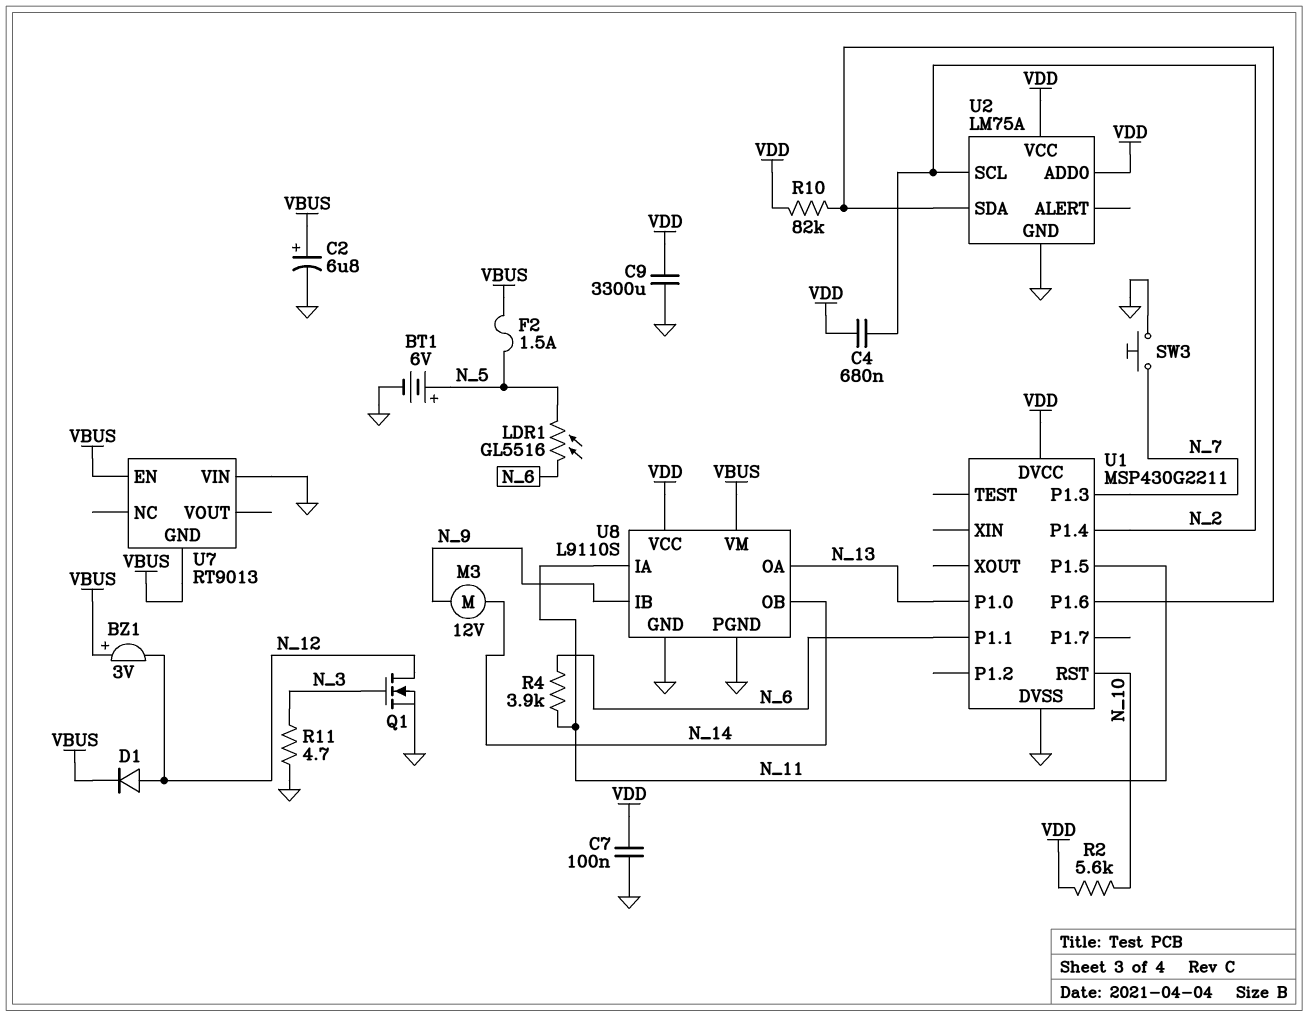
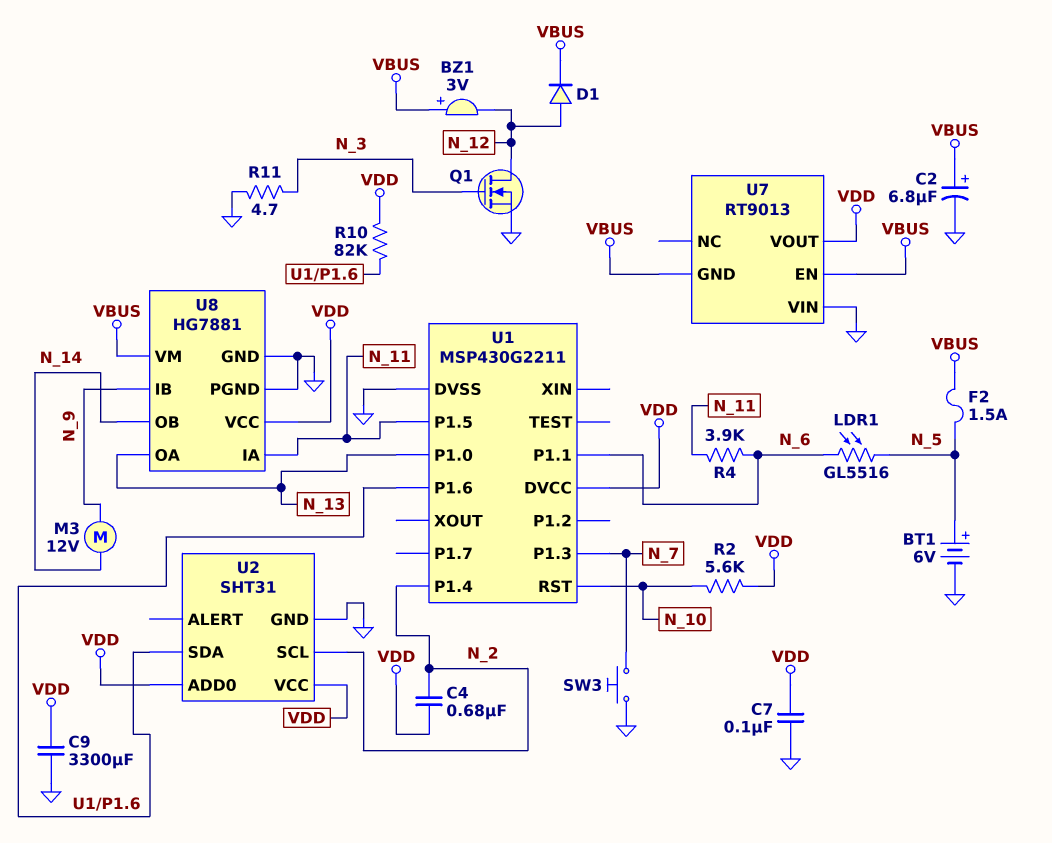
U2: LM75A -> SHT31
U7 pin VOUT: none -> VDD
U8: L9110S -> HG7881

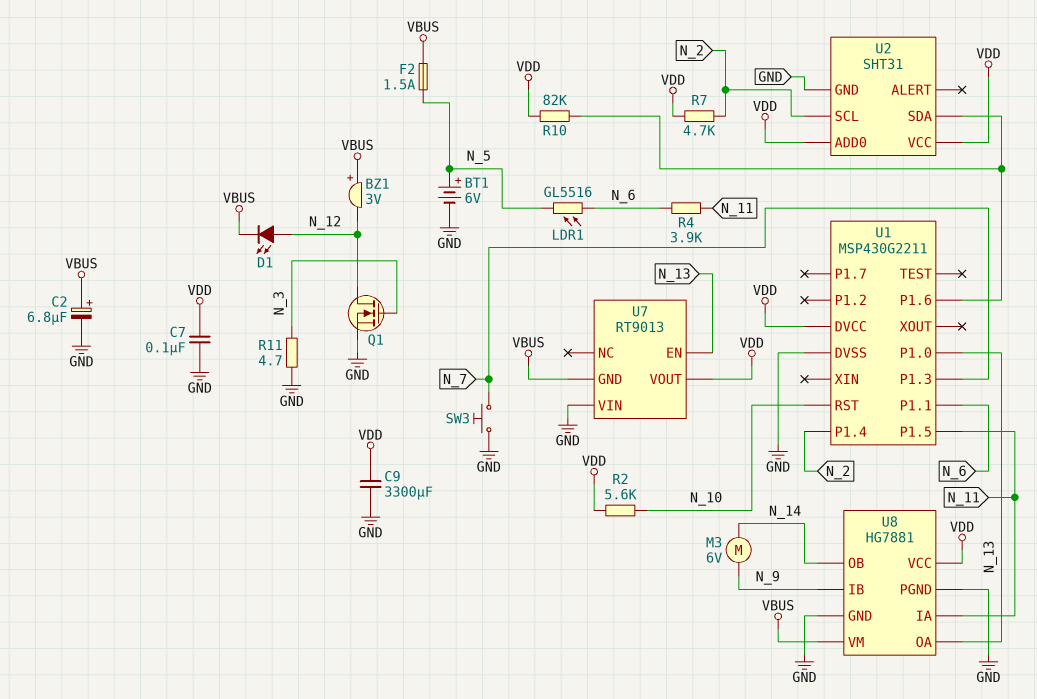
C4: 680nF (N_2, VDD) -> none
D1: diode (A N_12, K VBUS) -> LED (A N_12, K VBUS)
M3: motor 12V (N_9, N_14) -> motor 6V (N_9, N_14)
R7: none -> 4.7k (N_2, VDD)
U7 pin EN: VBUS -> N_13

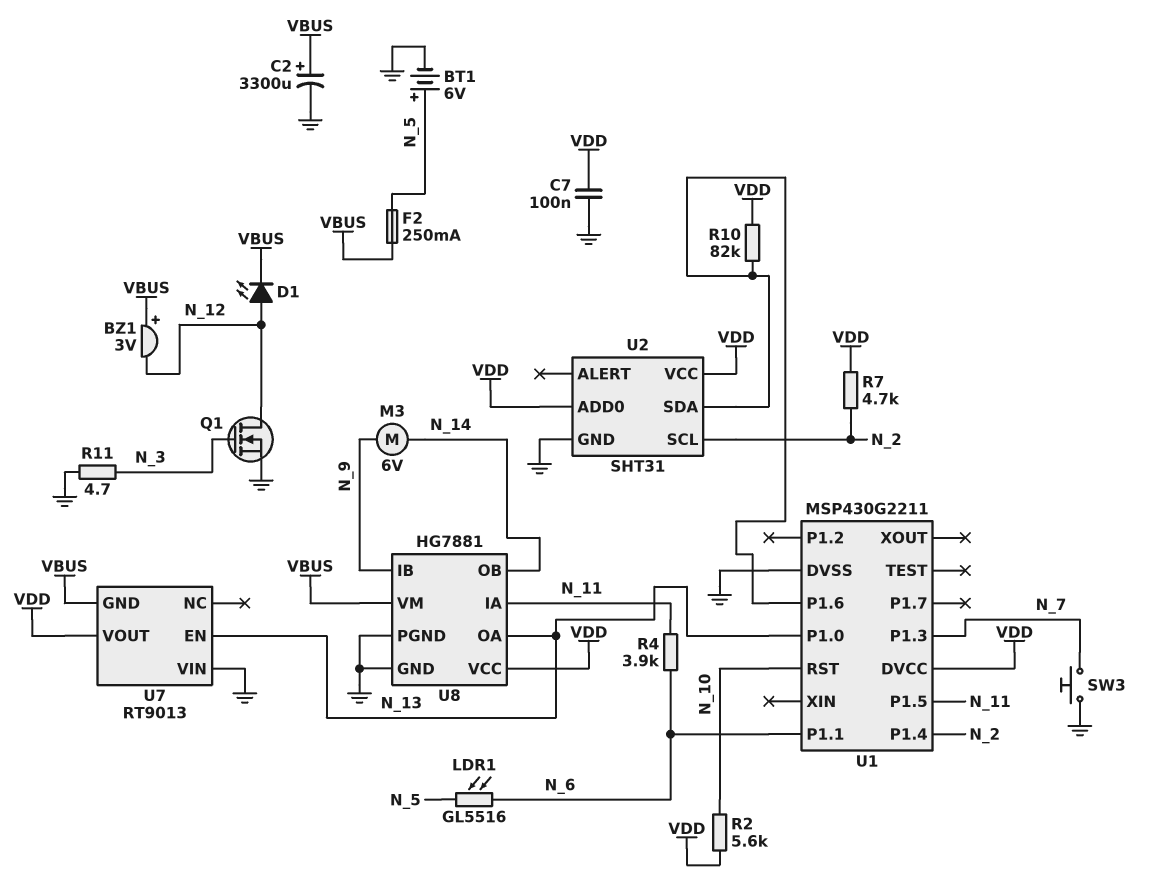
C2: 6.8uF (plus VBUS, minus GND) -> 3300uF (plus VBUS, minus GND)
C9: 3300uF (GND, VDD) -> none
F2: 1.5A (N_5, VBUS) -> 250mA (N_5, VBUS)

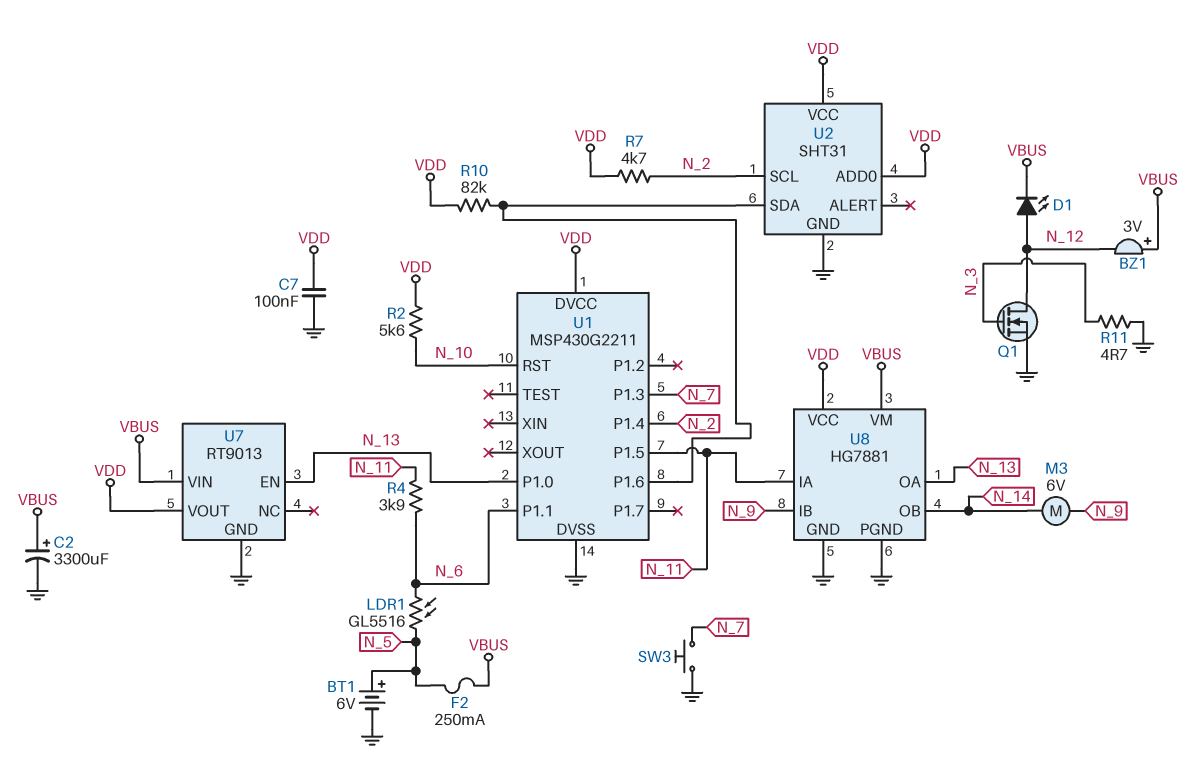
U7 pin GND: VBUS -> GND
U7 pin VIN: GND -> VBUS

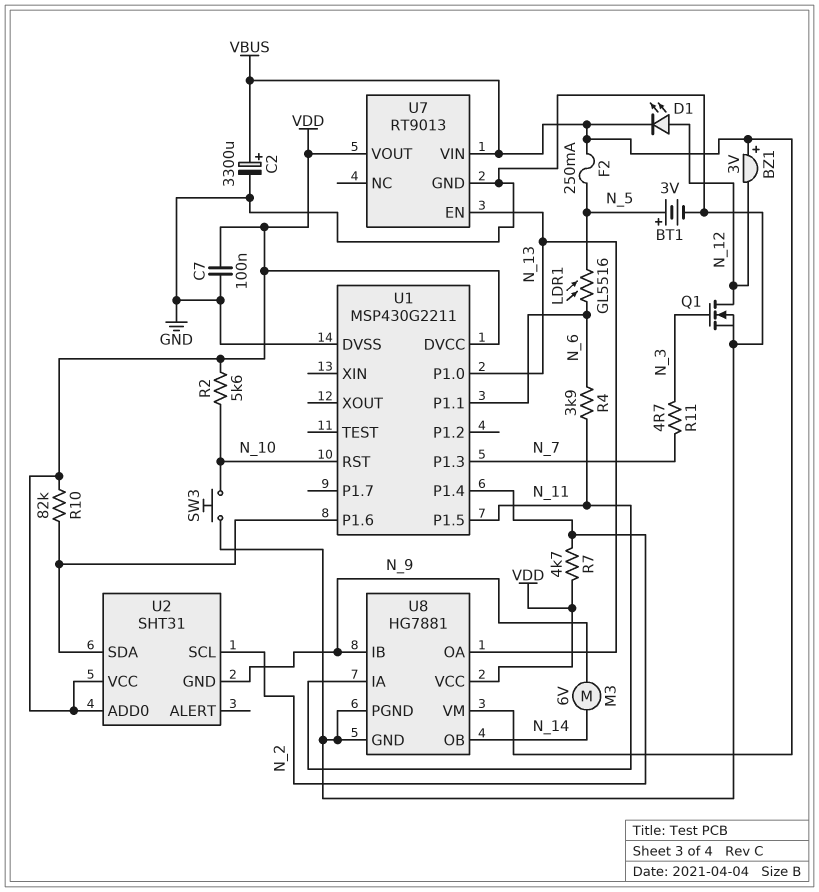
BT1: 6V (plus N_5, minus GND) -> 3V (plus N_5, minus GND)
R11: 4.7 (GND, N_3) -> 4.7 (N_3, N_7)
SW3: button (GND, N_7) -> button (GND, N_10)
U2 pin GND: GND -> N_9

